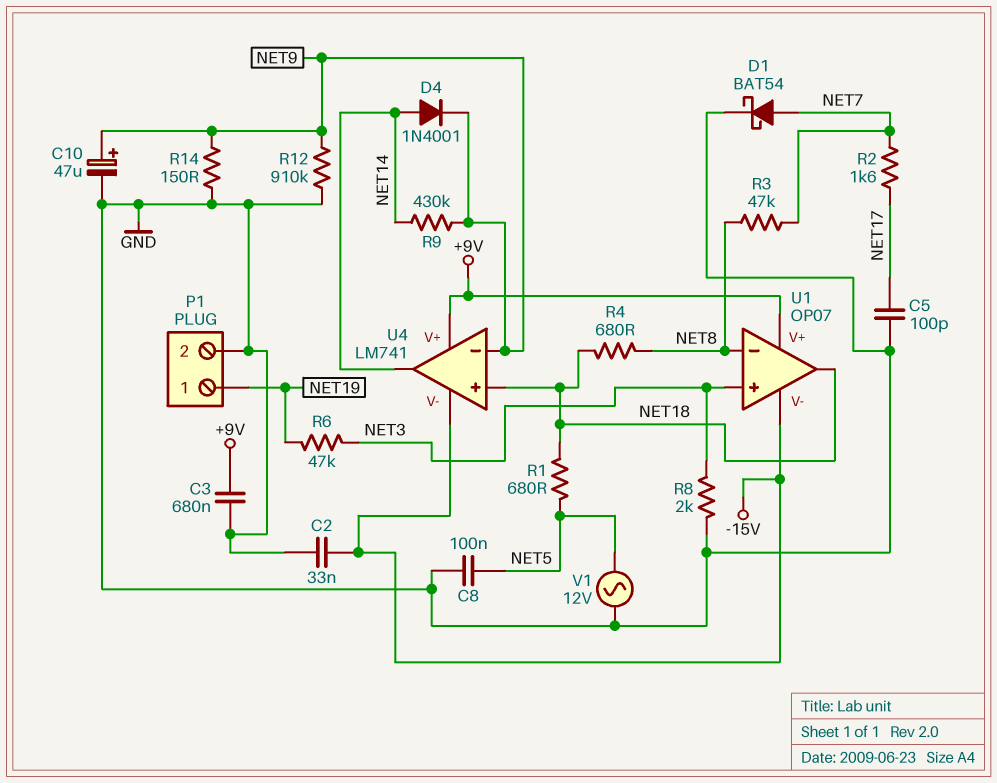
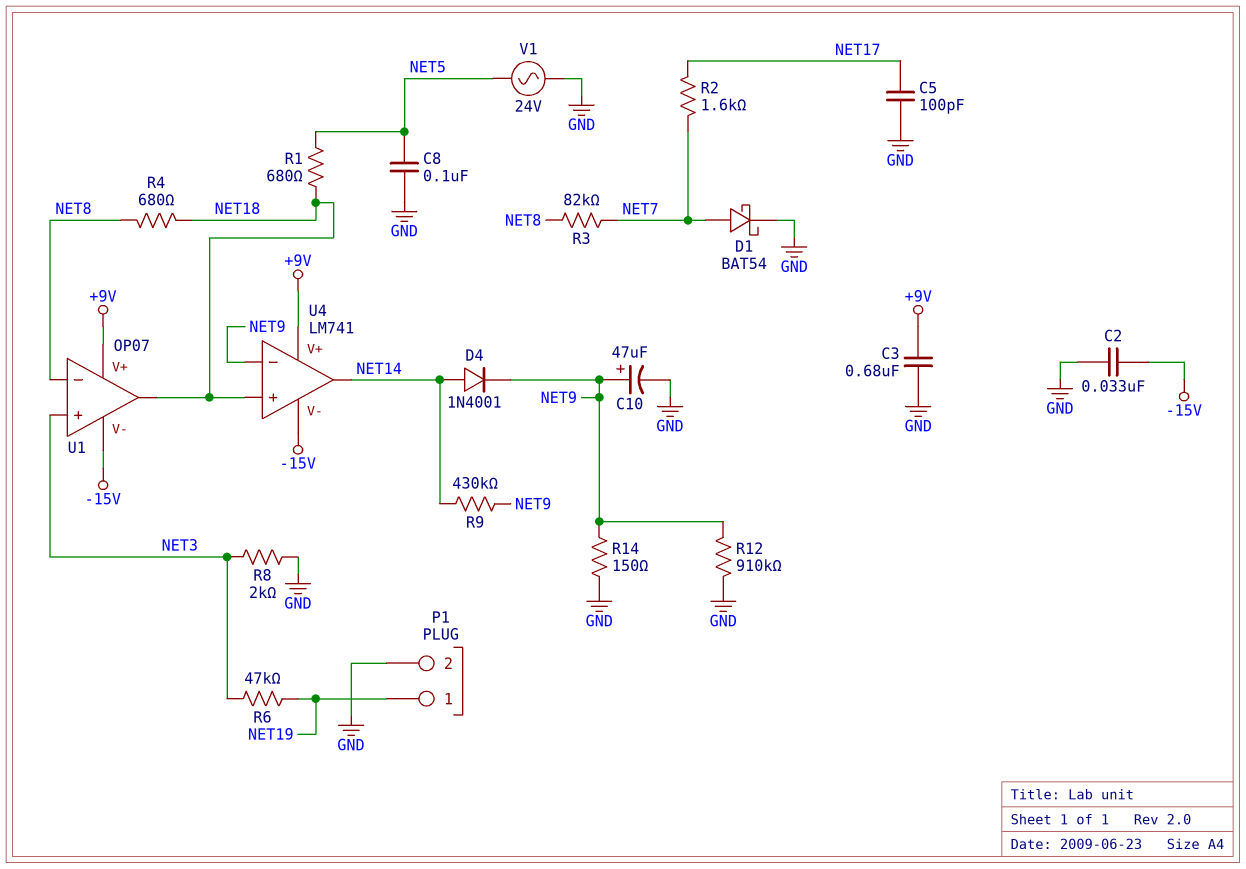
R3: 47k (NET7, NET8) -> 82k (NET7, NET8)
V1: AC 12V (GND, NET5) -> AC 24V (GND, NET5)

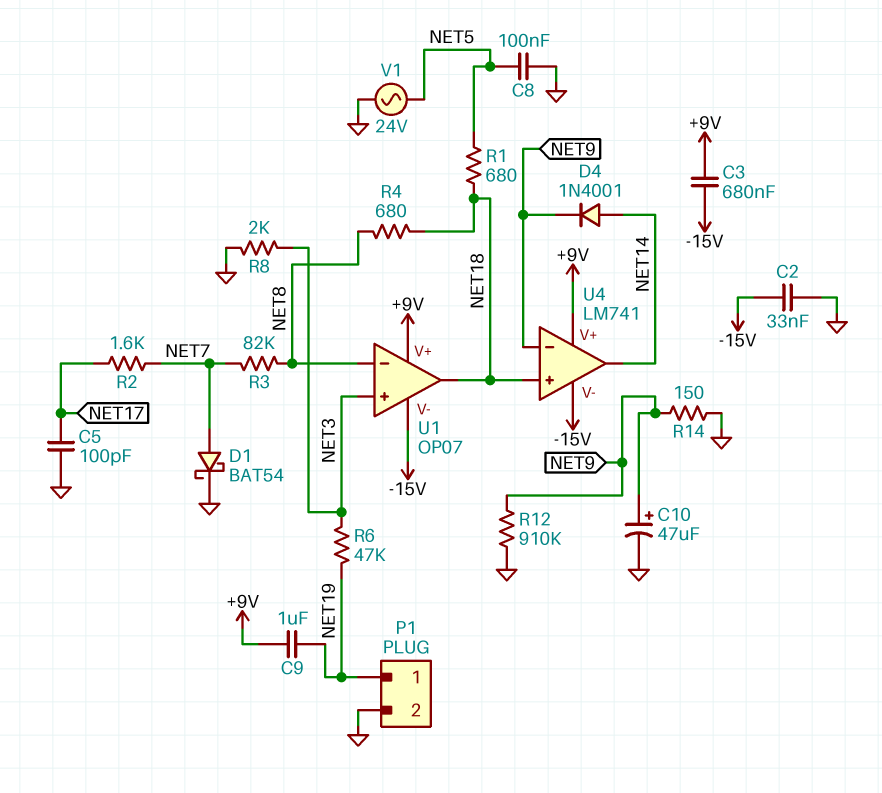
C3: 680nF (+9V, GND) -> 680nF (+9V, -15V)
C9: none -> 1uF (+9V, NET19)
R9: 430k (NET9, NET14) -> none

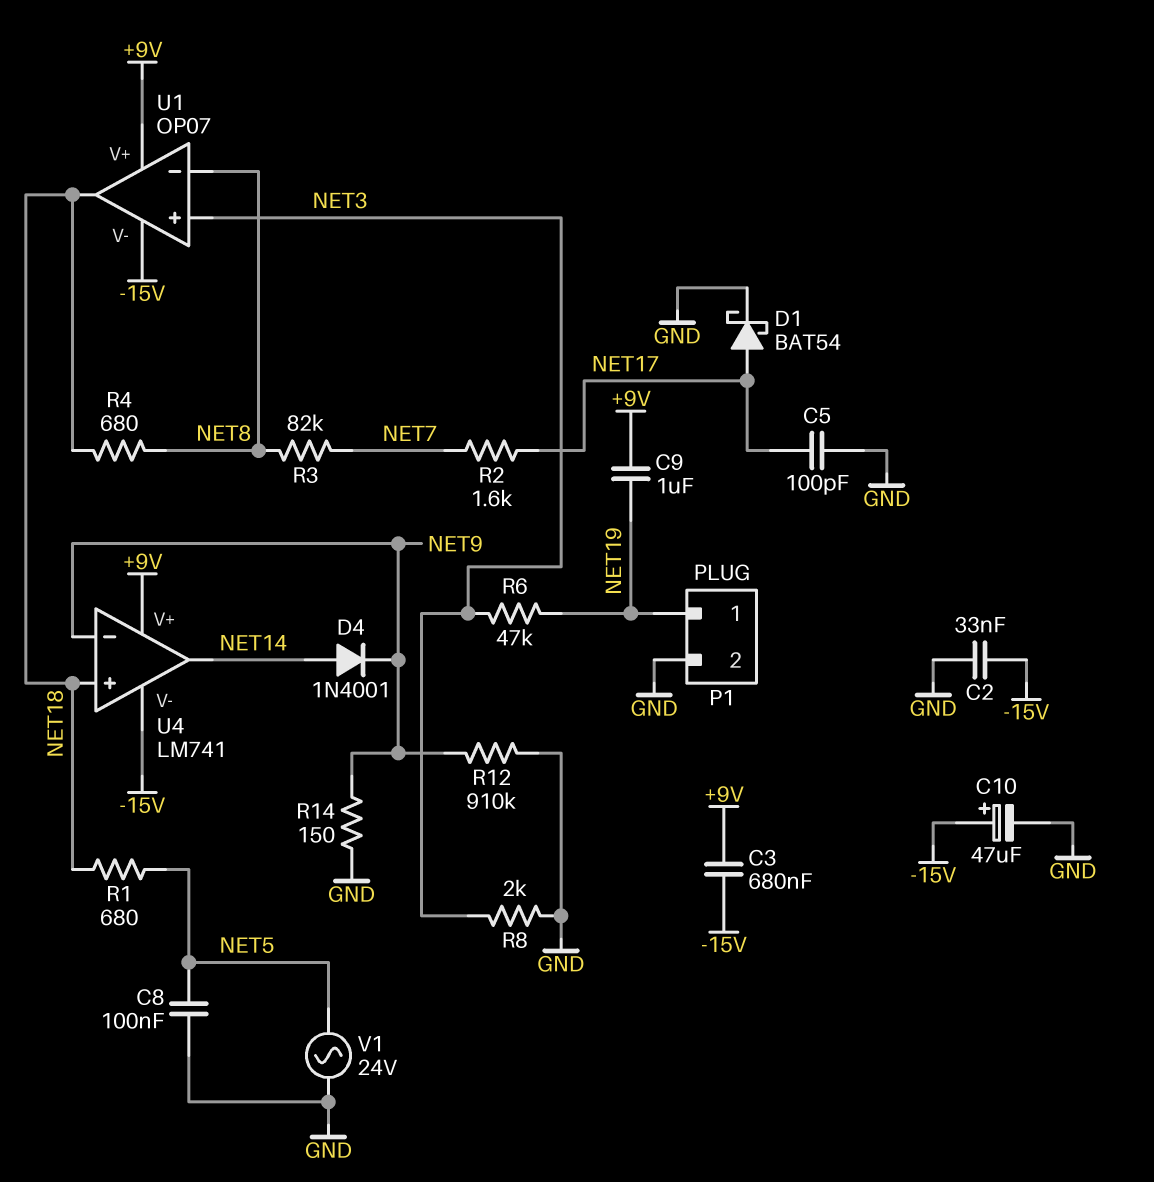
C10: 47uF (plus NET9, minus GND) -> 47uF (plus -15V, minus GND)
D1: schottky BAT54 (A NET7, K GND) -> schottky BAT54 (A NET17, K GND)

